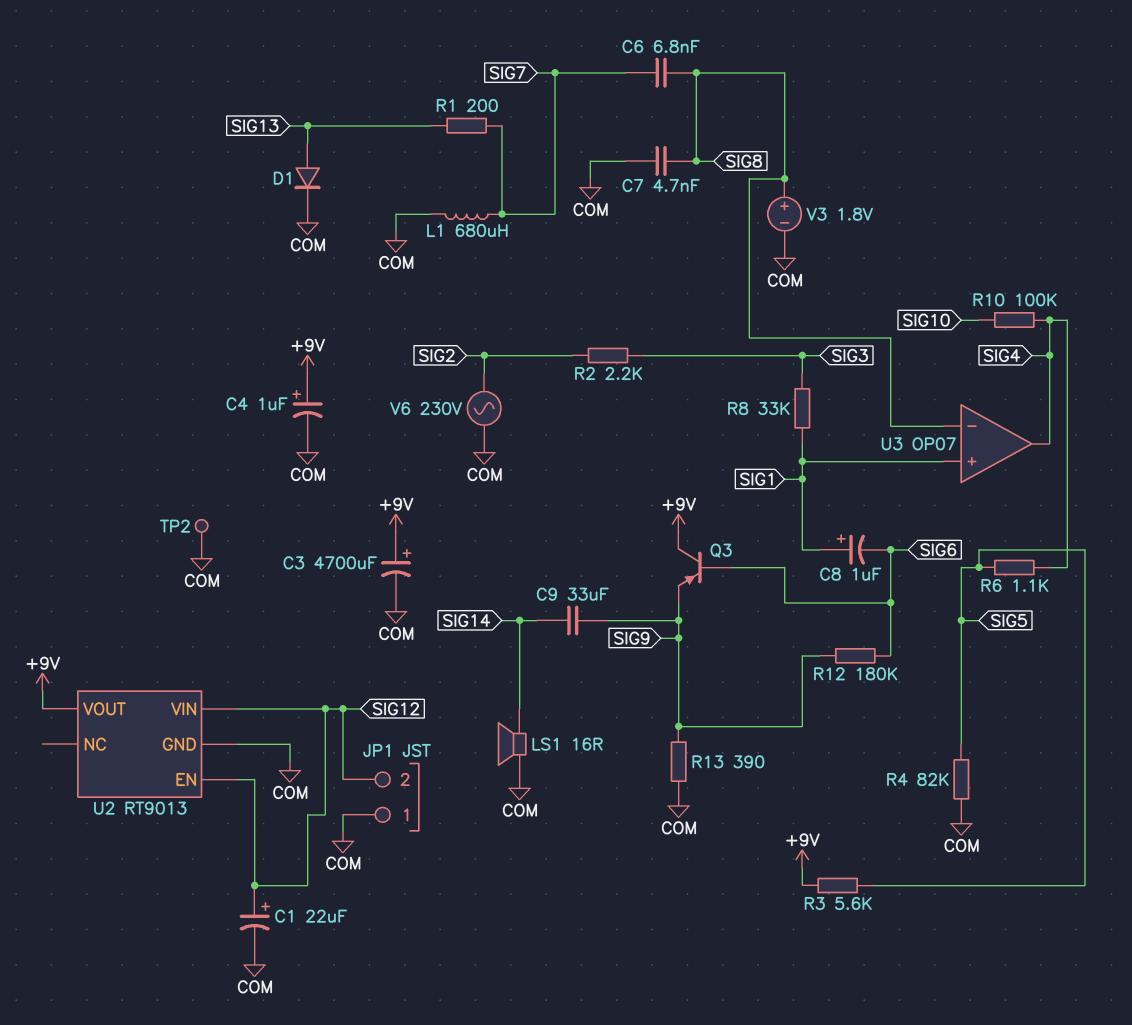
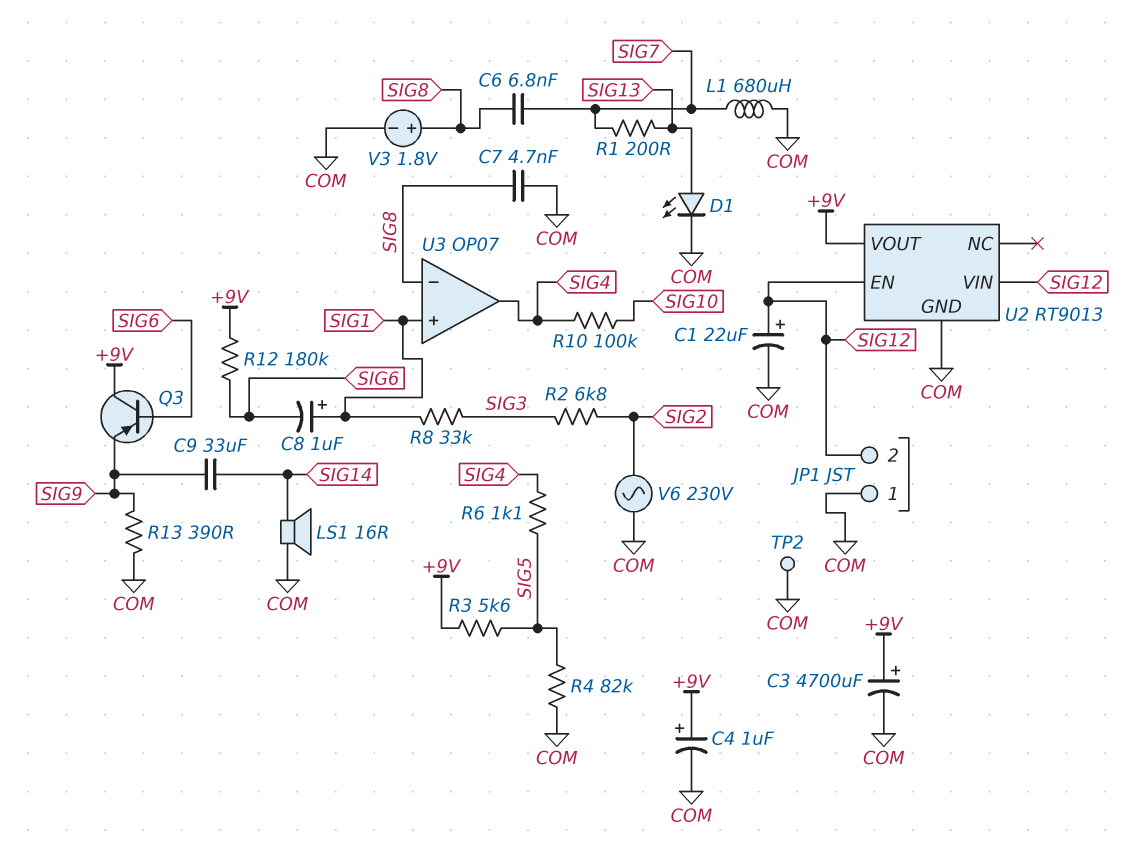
D1: diode (A SIG13, K COM) -> LED (A SIG13, K COM)
R2: 2.2k (SIG2, SIG3) -> 6.8k (SIG2, SIG3)
R12: 180k (SIG6, SIG9) -> 180k (+9V, SIG6)

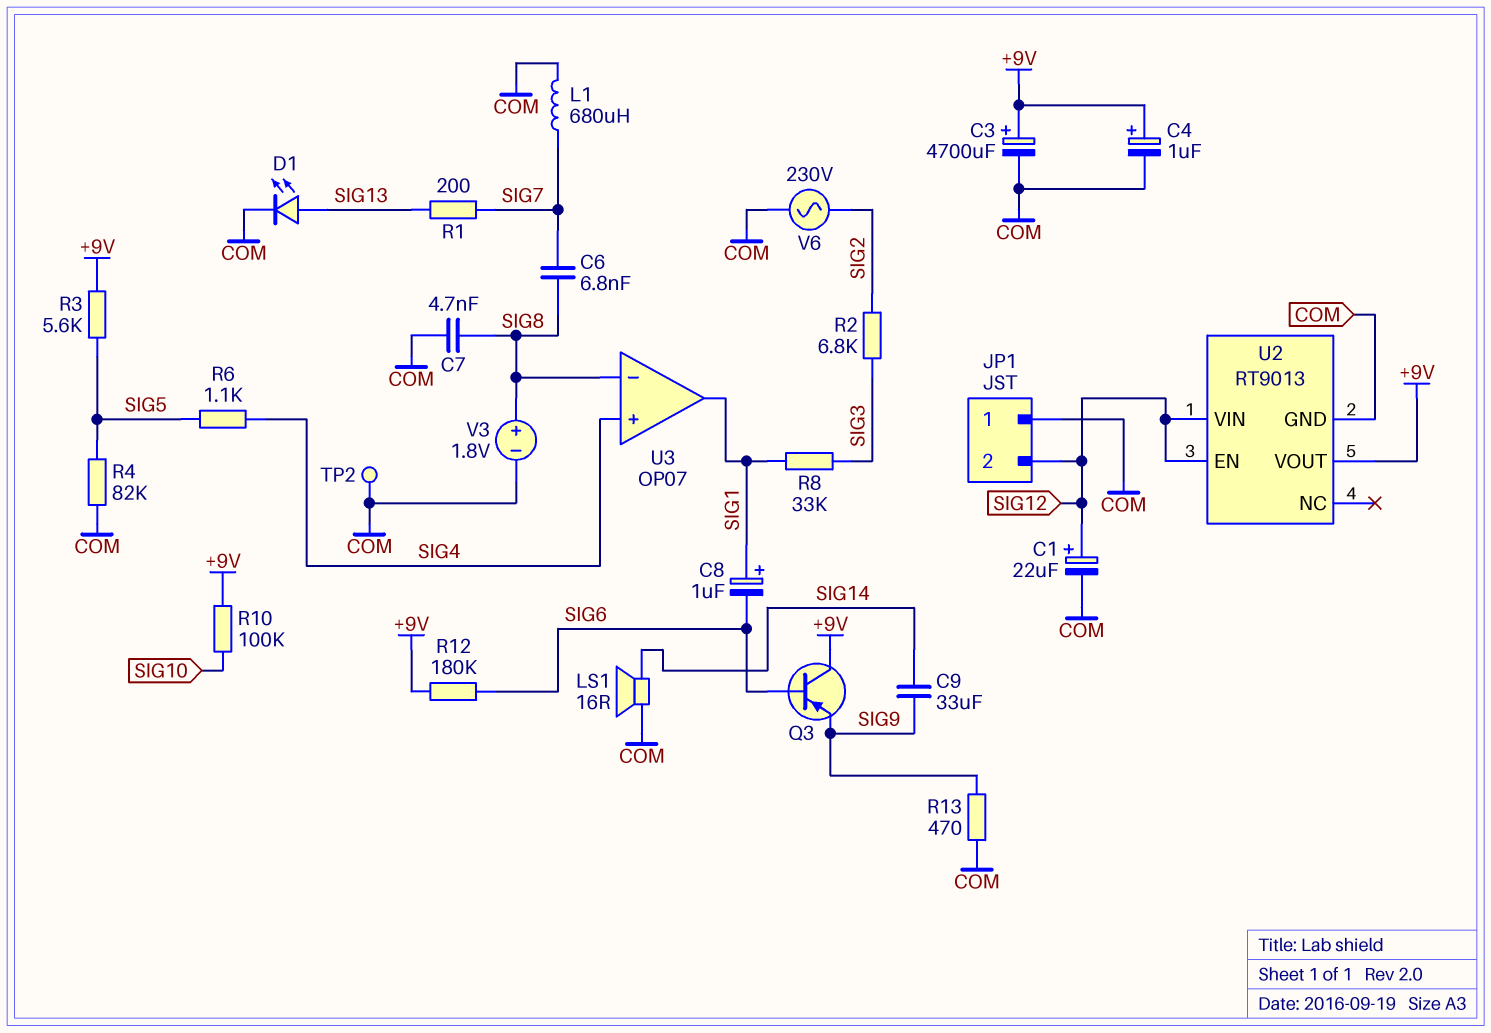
R10: 100k (SIG4, SIG10) -> 100k (+9V, SIG10)
R13: 390 (COM, SIG9) -> 470 (COM, SIG9)
U3 pin in+: SIG1 -> SIG4
U3 pin out: SIG4 -> SIG1

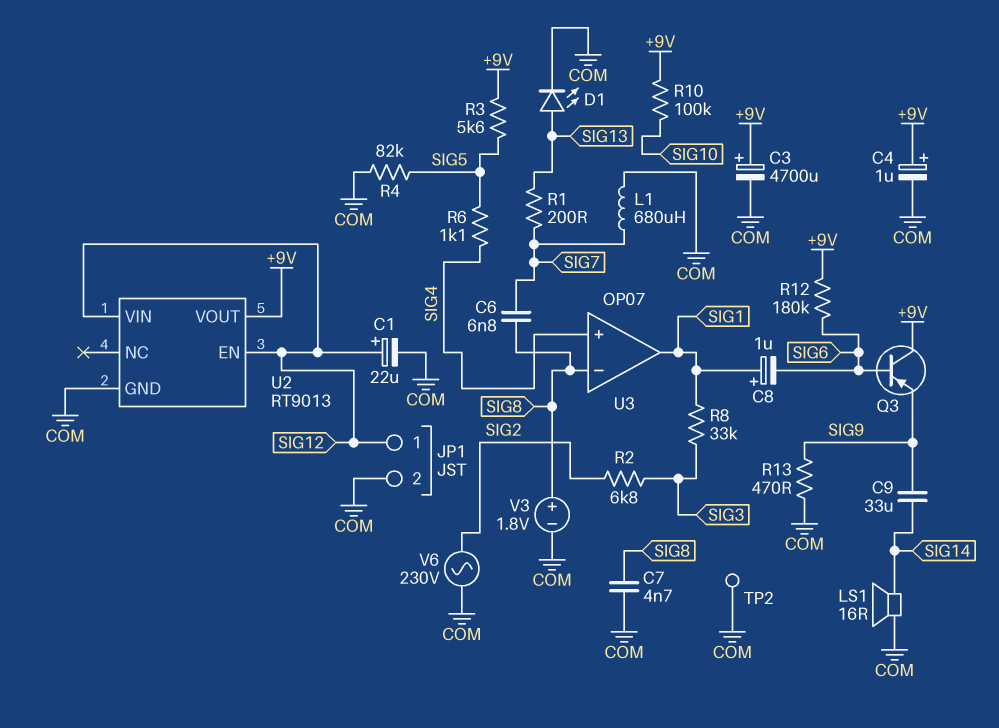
JP1 pin 1: COM -> SIG12
JP1 pin 2: SIG12 -> COM

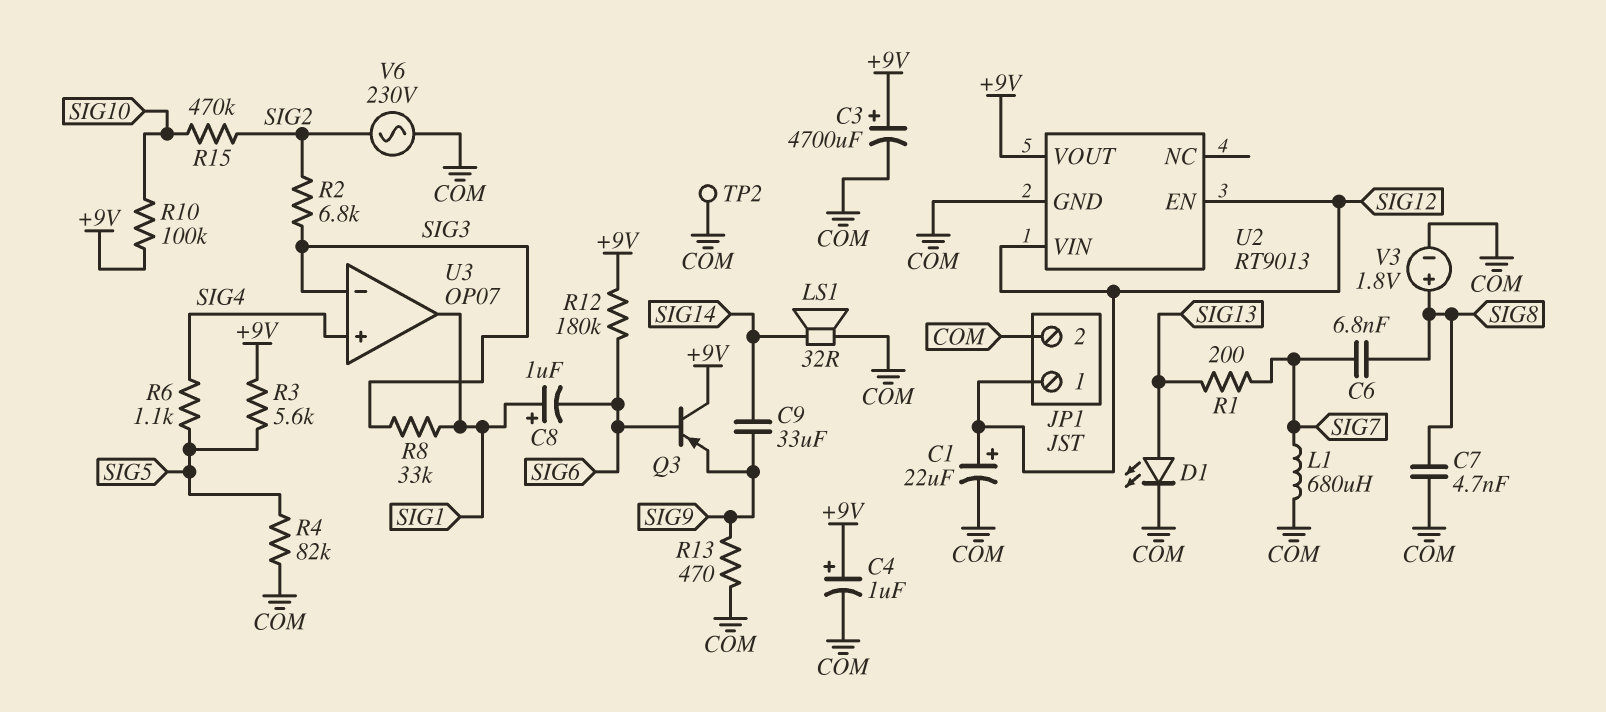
LS1: speaker 16R (COM, SIG14) -> speaker 32R (COM, SIG14)
R15: none -> 470k (SIG2, SIG10)
U3 pin in-: SIG8 -> SIG3

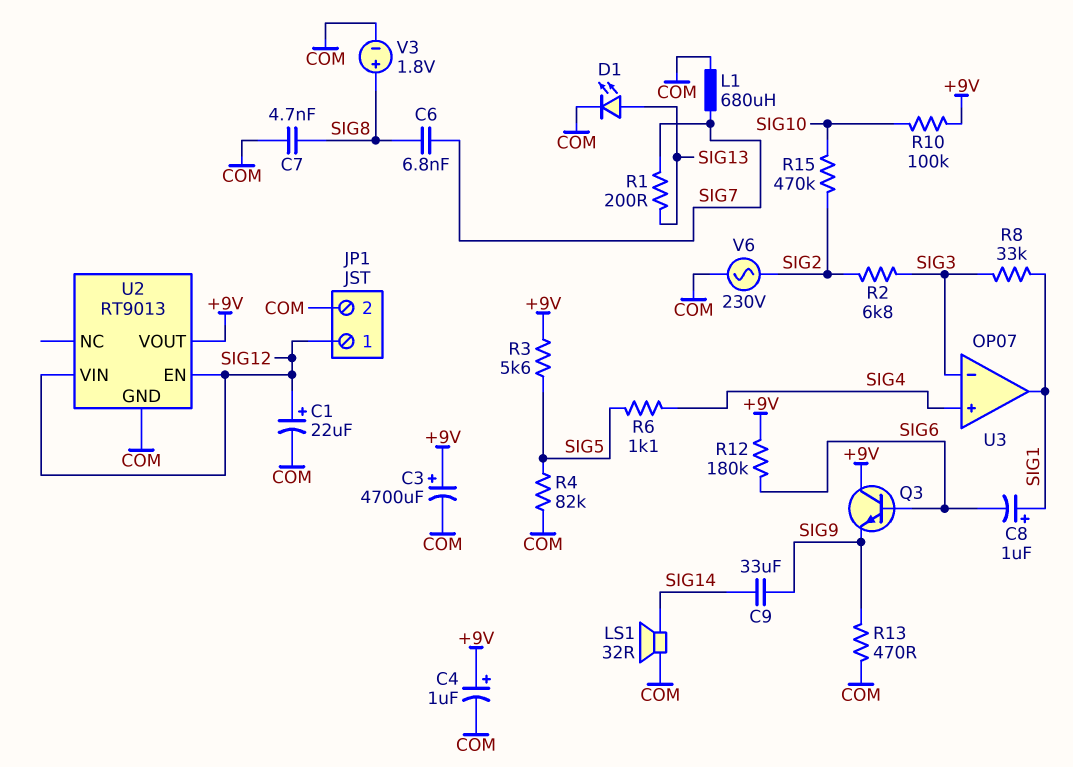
Q3: PNP (B SIG6, C +9V, E SIG9) -> NPN (B SIG6, C +9V, E SIG9)
TP2: test point (COM) -> none

